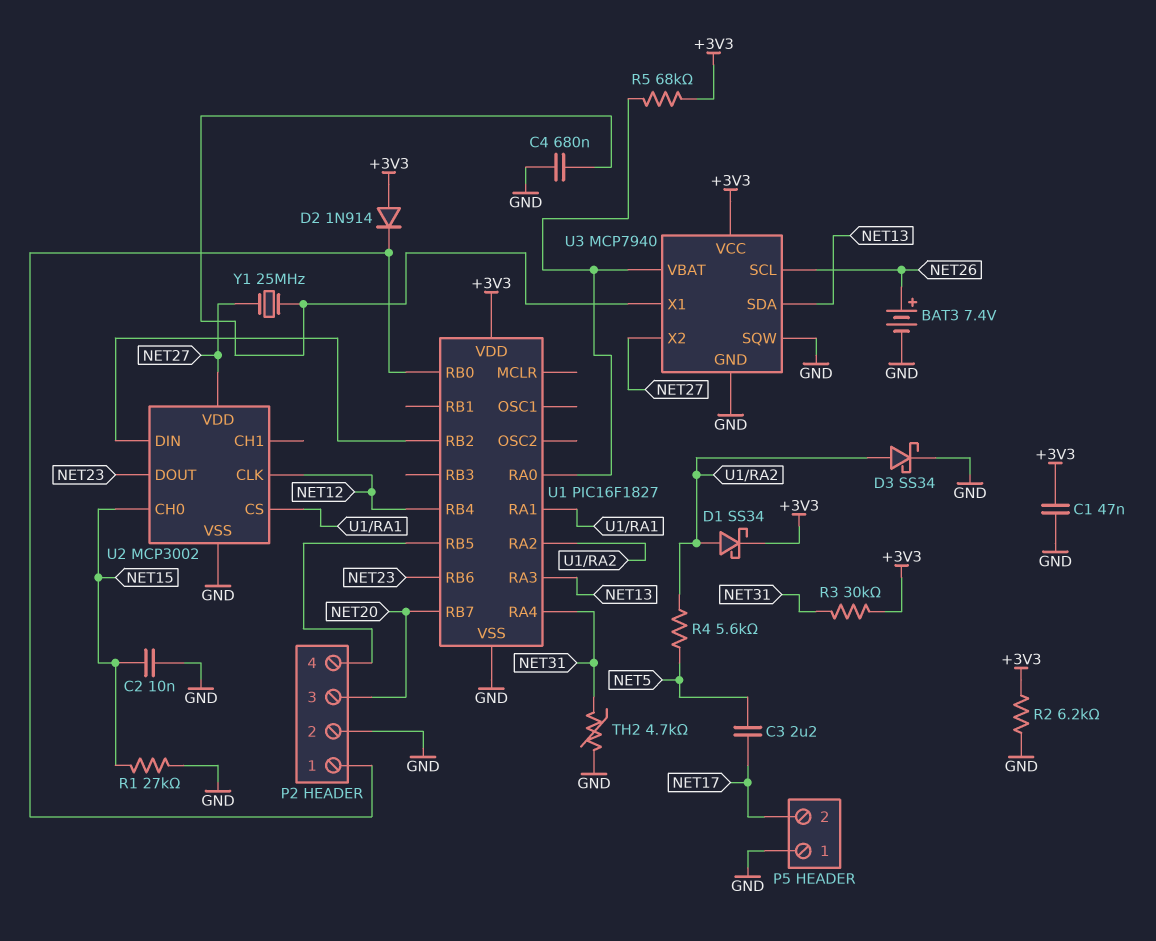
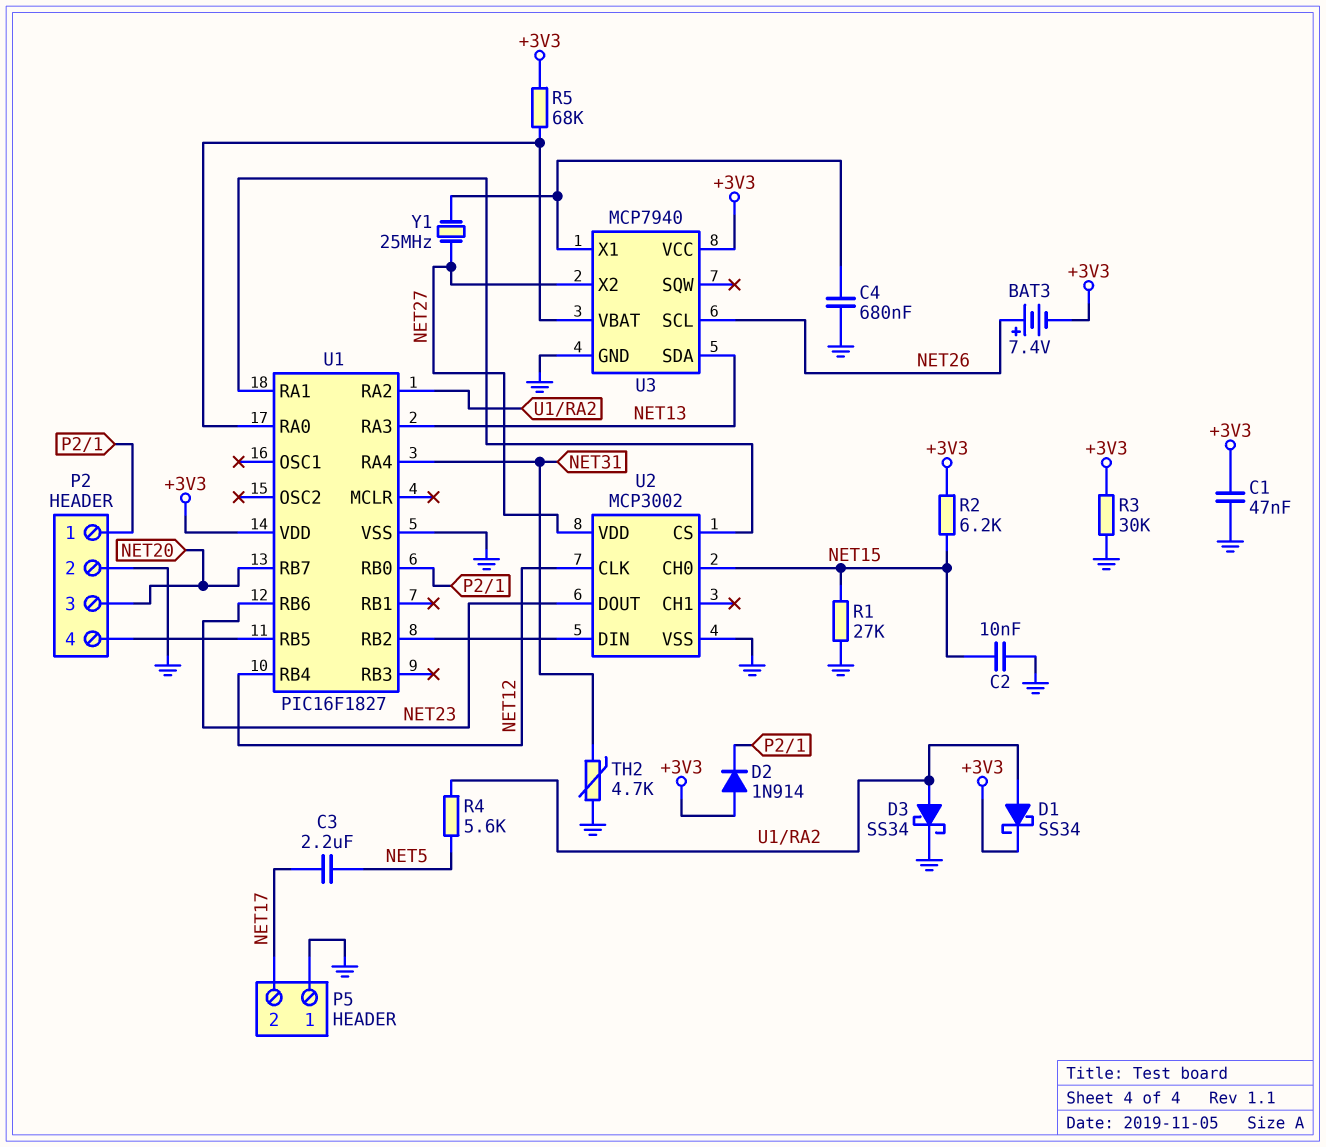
BAT3: 7.4V (plus NET26, minus GND) -> 7.4V (plus NET26, minus +3V3)
R2: 6.2k (+3V3, GND) -> 6.2k (+3V3, NET15)
R3: 30k (+3V3, NET31) -> 30k (+3V3, GND)
U3 pin SQW: GND -> none

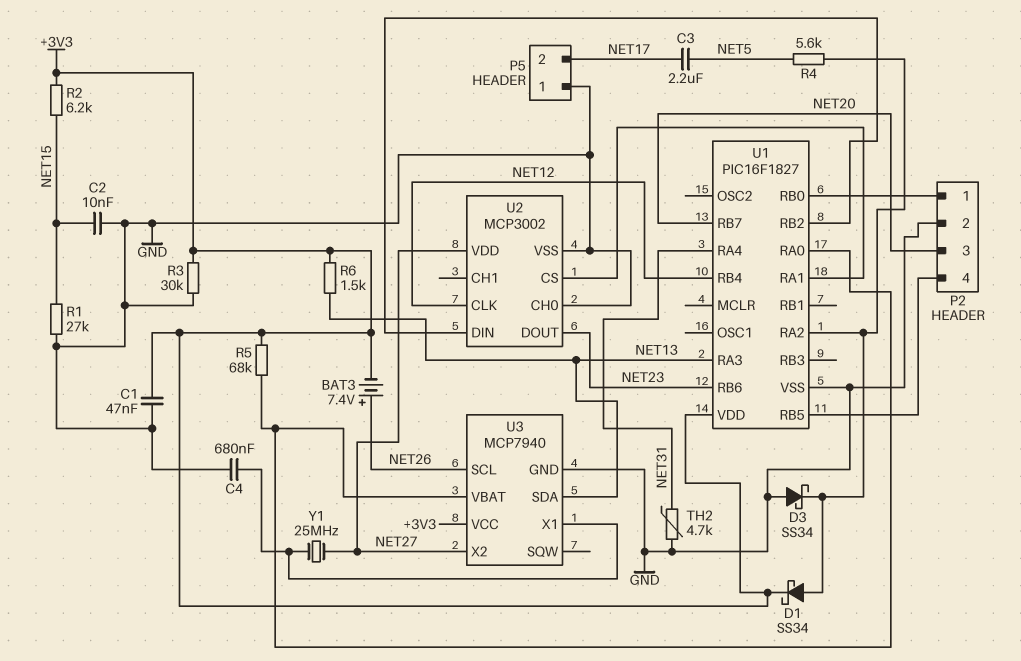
D2: diode 1N914 (A +3V3, K P2/1) -> none
D3: schottky SS34 (A U1/RA2, K GND) -> schottky SS34 (A GND, K U1/RA2)
R6: none -> 1.5k (+3V3, NET13)
U2 pin CH0: NET15 -> GND

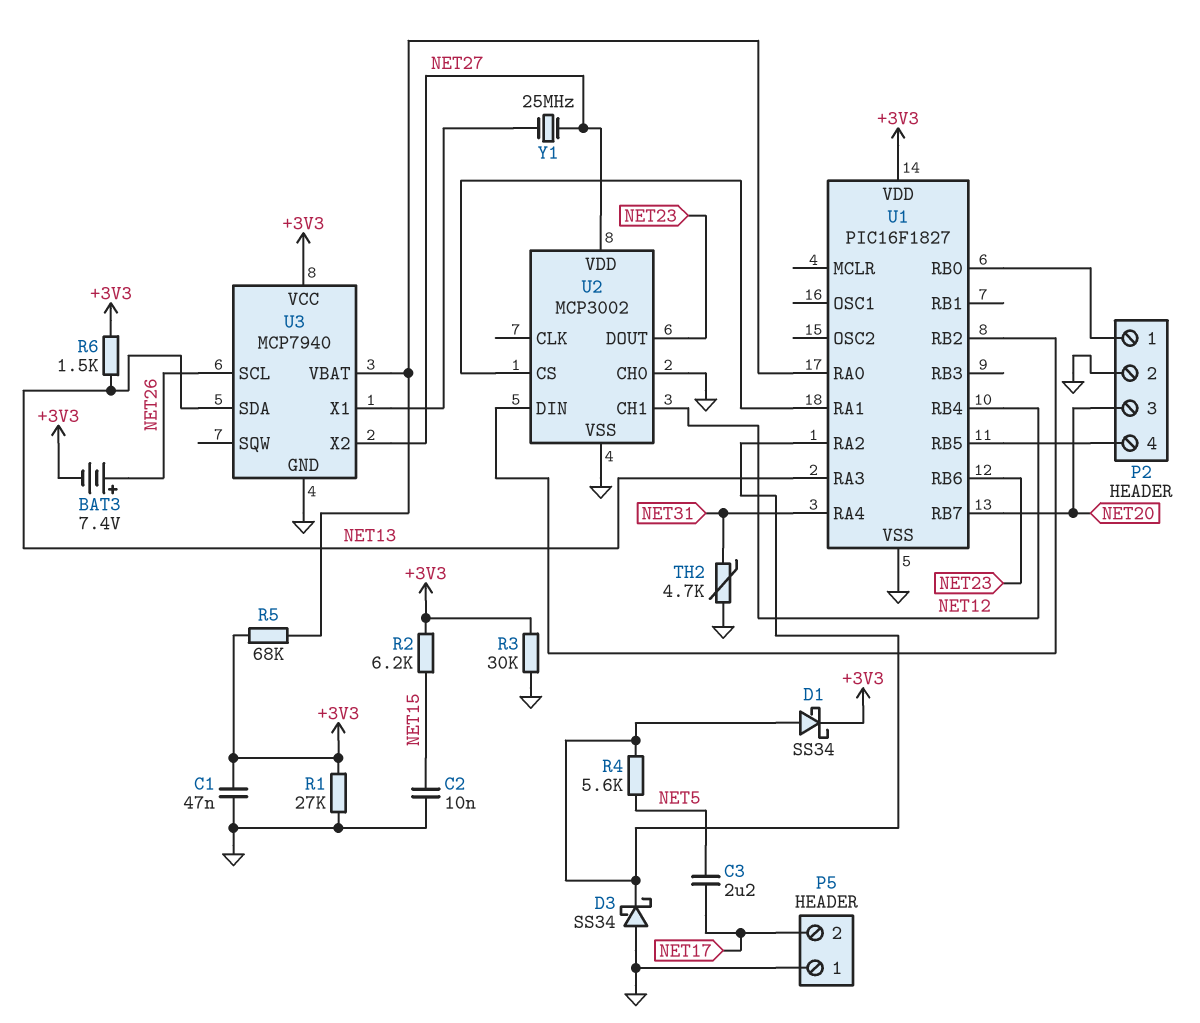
C4: 680nF (GND, U3/X1) -> none
R1: 27k (GND, NET15) -> 27k (+3V3, GND)
U2 pin CH1: none -> NET12
U2 pin CLK: NET12 -> none

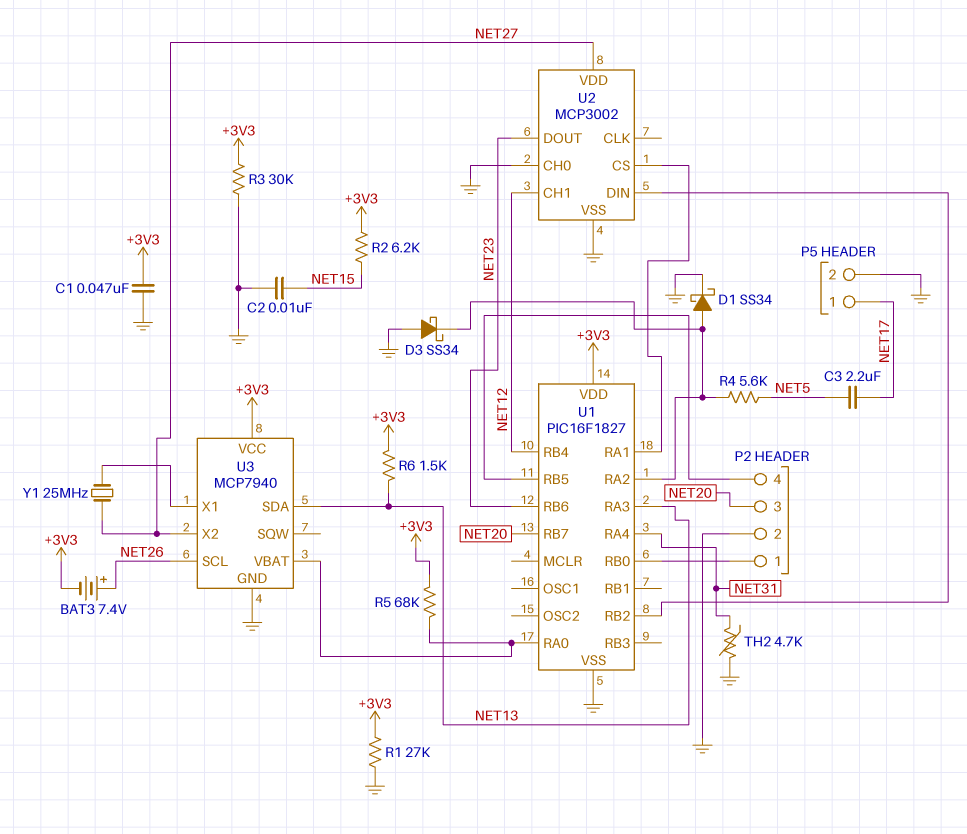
D1: schottky SS34 (A U1/RA2, K +3V3) -> schottky SS34 (A U1/RA2, K GND)
P5 pin 1: GND -> NET17
P5 pin 2: NET17 -> GND

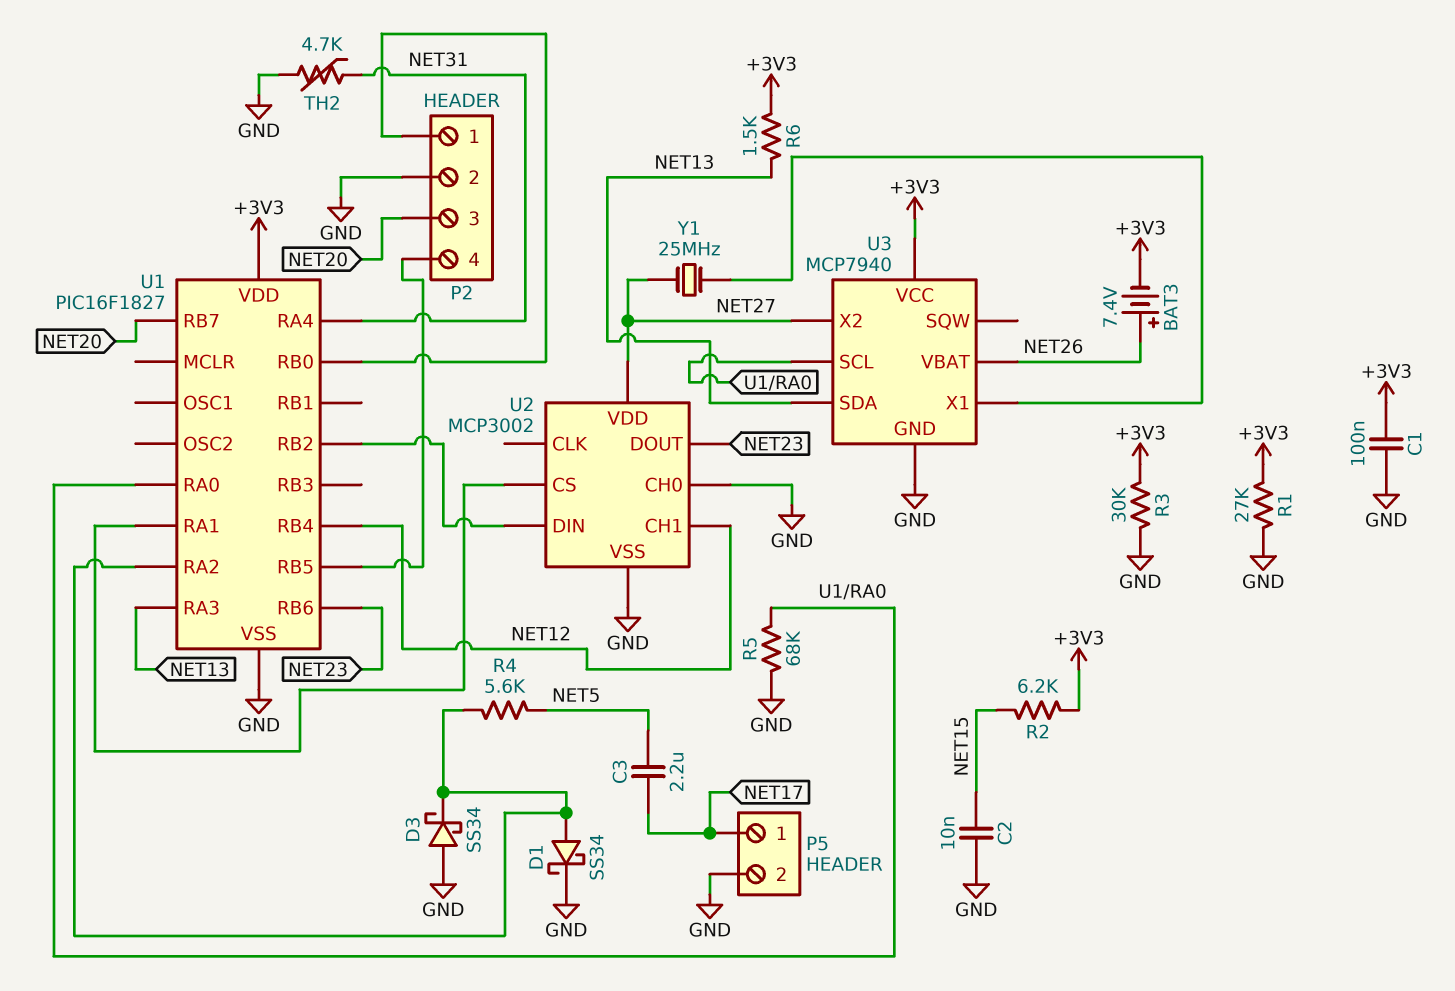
C1: 47nF (+3V3, GND) -> 100nF (+3V3, GND)
R5: 68k (+3V3, U1/RA0) -> 68k (GND, U1/RA0)
U3 pin SCL: NET26 -> U1/RA0
U3 pin VBAT: U1/RA0 -> NET26

